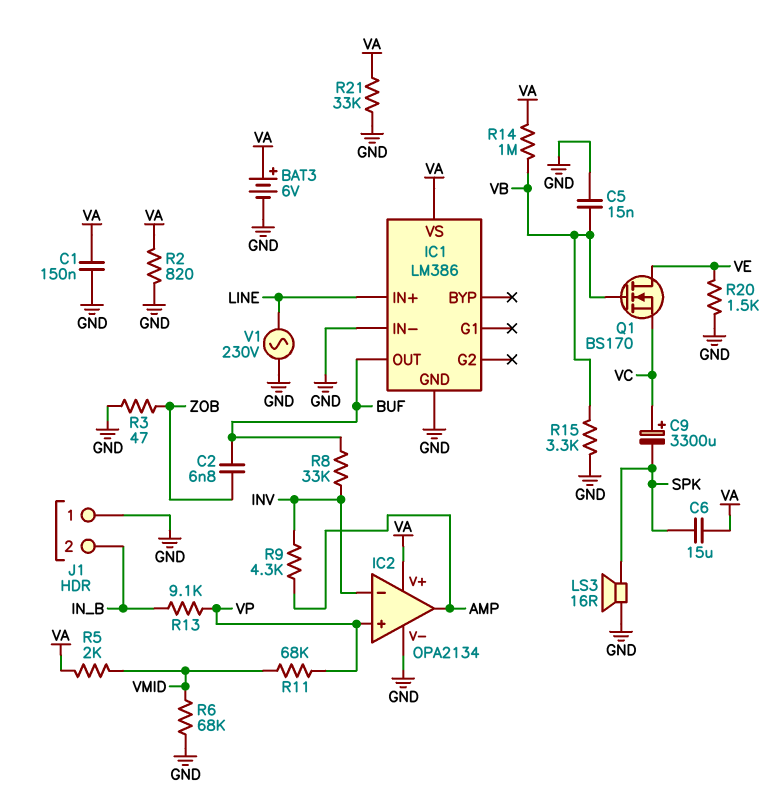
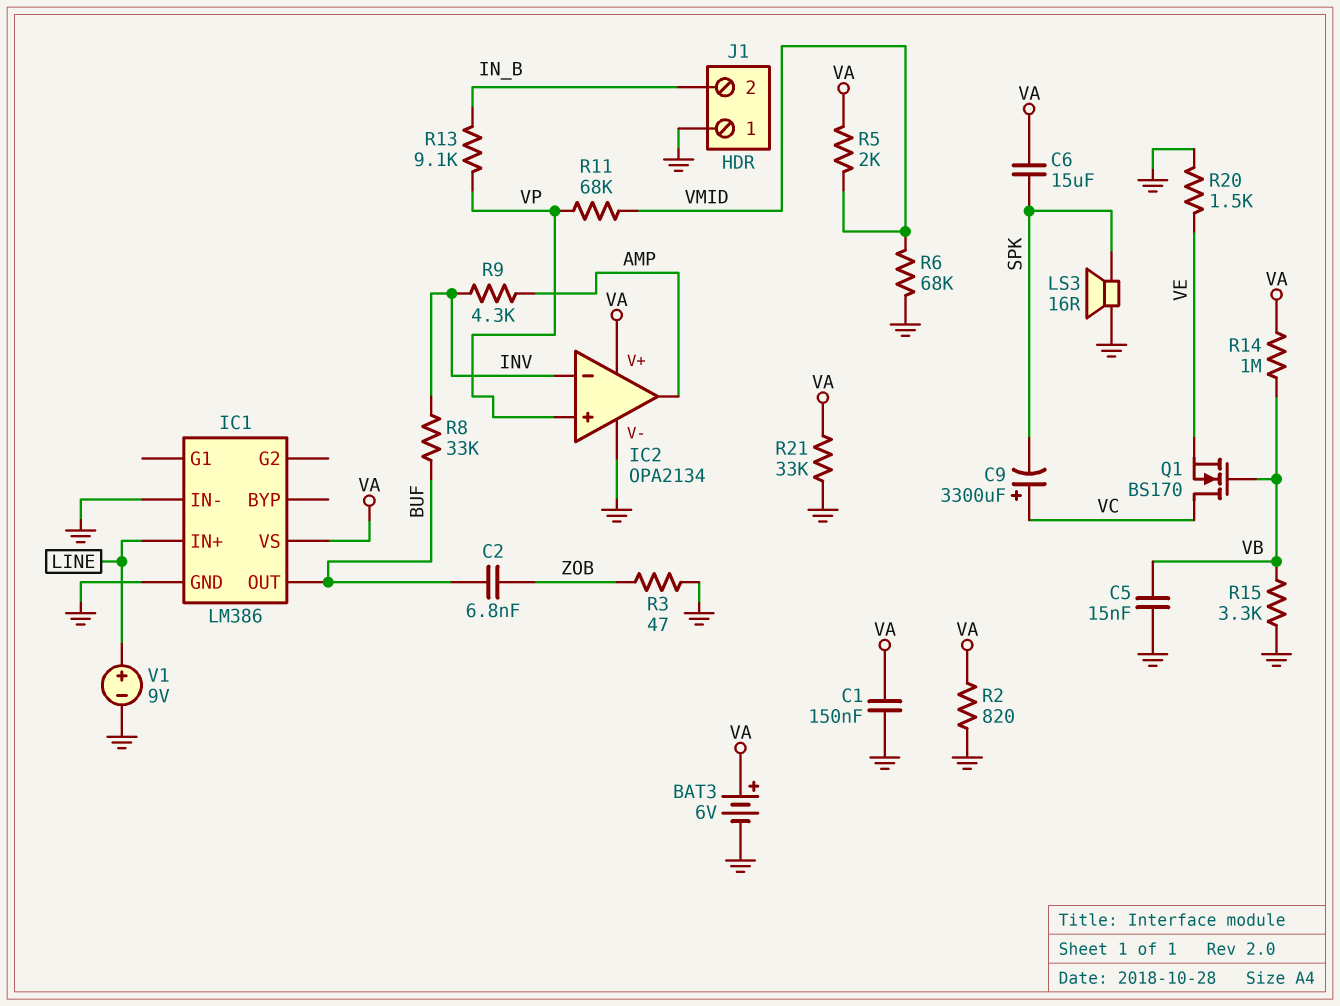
Q1: NMOS BS170 (G VB, D VE, S VC) -> NMOS BS170 (G VB, D VC, S VE)
V1: AC 230V (GND, LINE) -> 9V (plus LINE, minus GND)

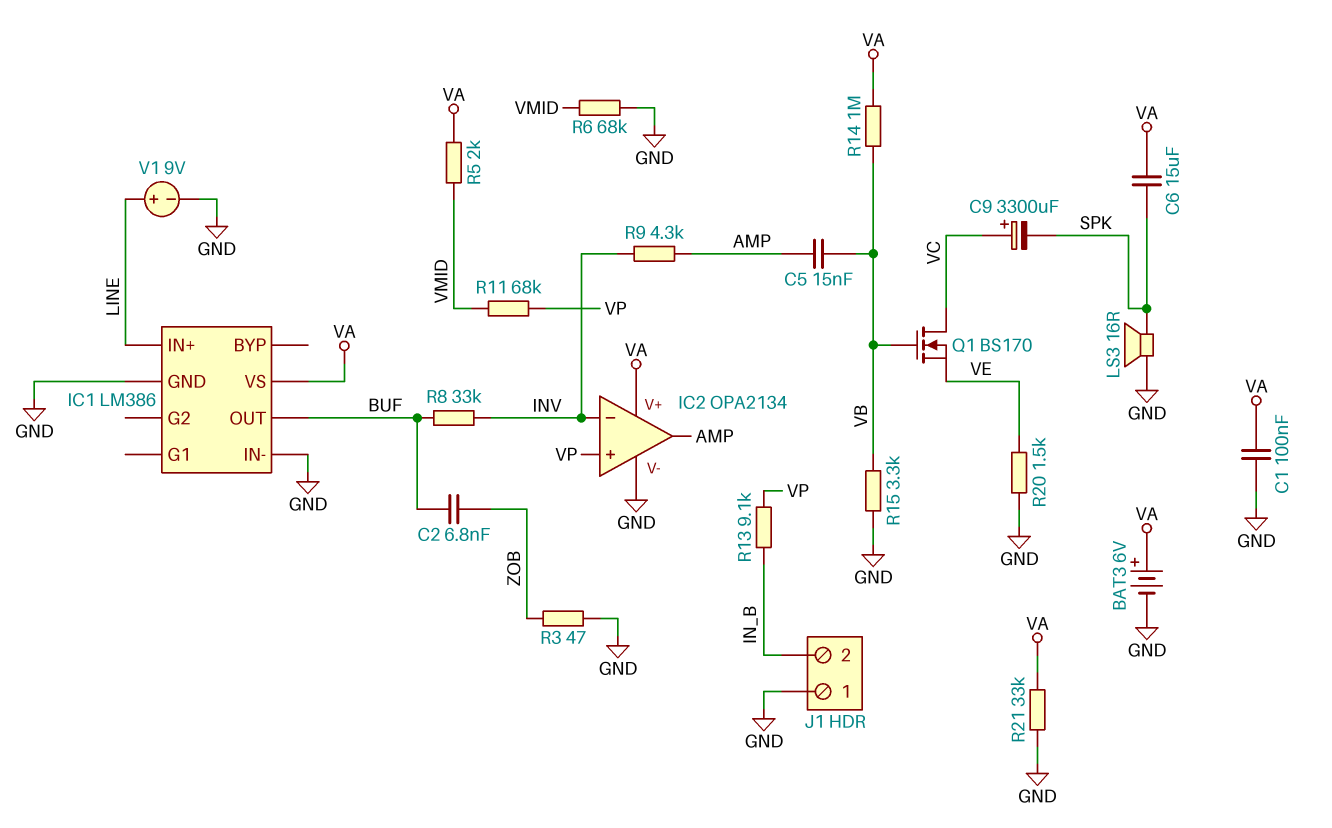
C1: 150nF (GND, VA) -> 100nF (GND, VA)
C5: 15nF (GND, VB) -> 15nF (AMP, VB)
R2: 820 (GND, VA) -> none

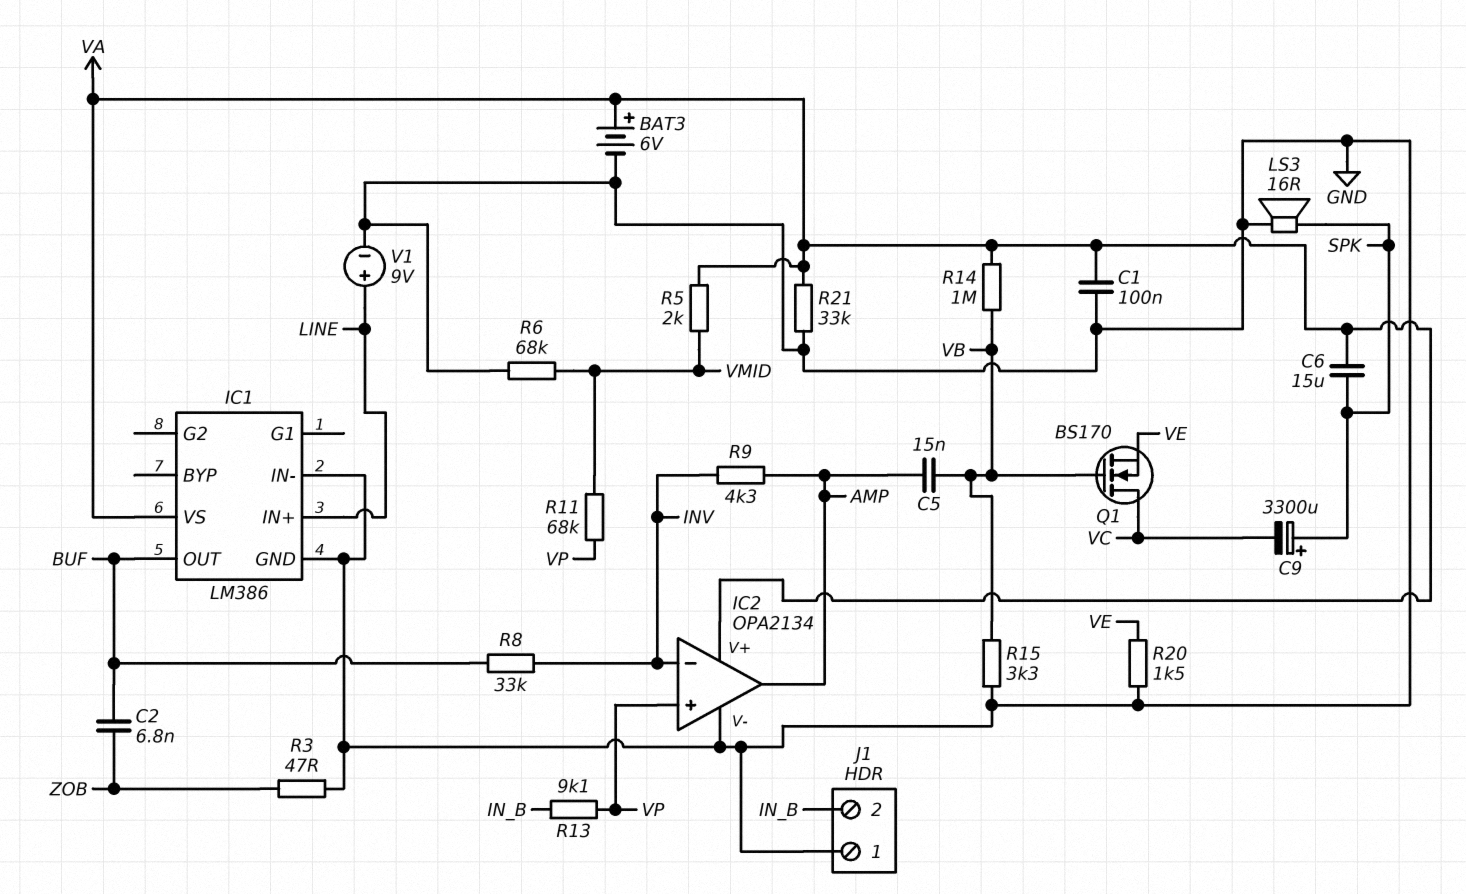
C9: 3300uF (plus VC, minus SPK) -> 3300uF (plus SPK, minus VC)

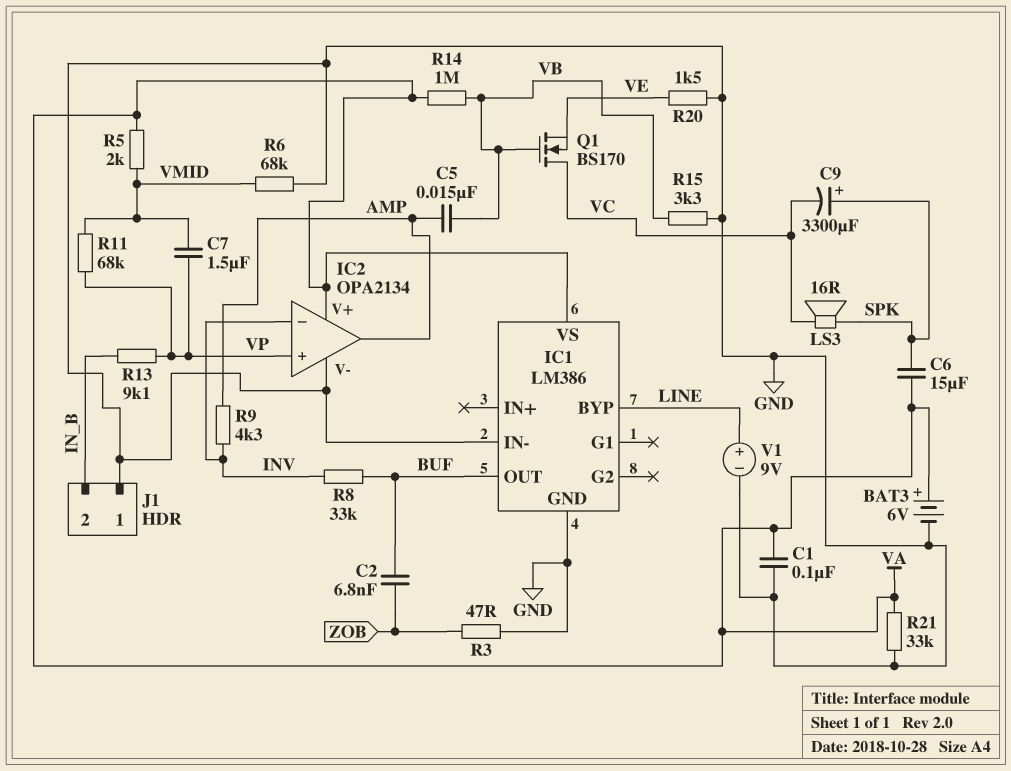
C7: none -> 1.5uF (VMID, VP)
IC1 pin BYP: none -> LINE
IC1 pin IN+: LINE -> none
LS3: speaker 16R (GND, SPK) -> speaker 16R (SPK, VC)

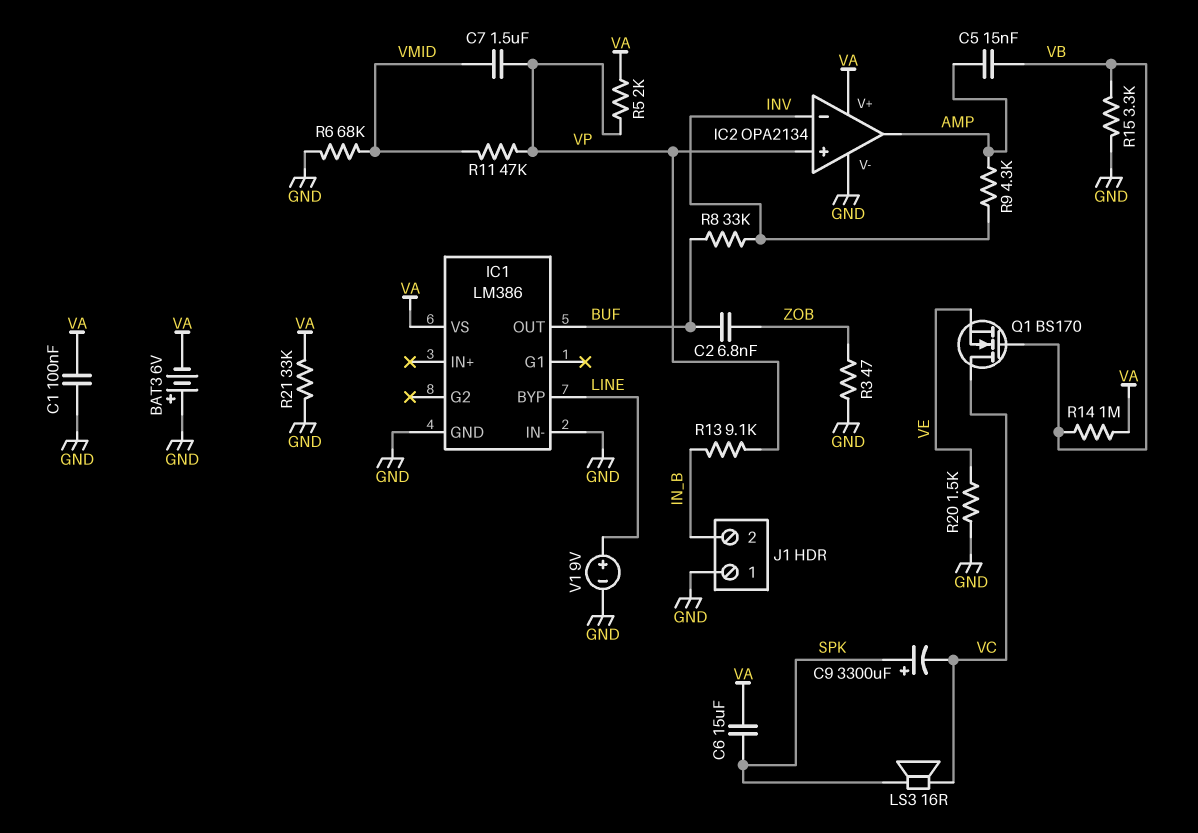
BAT3: 6V (plus VA, minus GND) -> 6V (plus GND, minus VA)
R5: 2k (VA, VMID) -> 2k (VA, VP)
R11: 68k (VMID, VP) -> 47k (VMID, VP)

